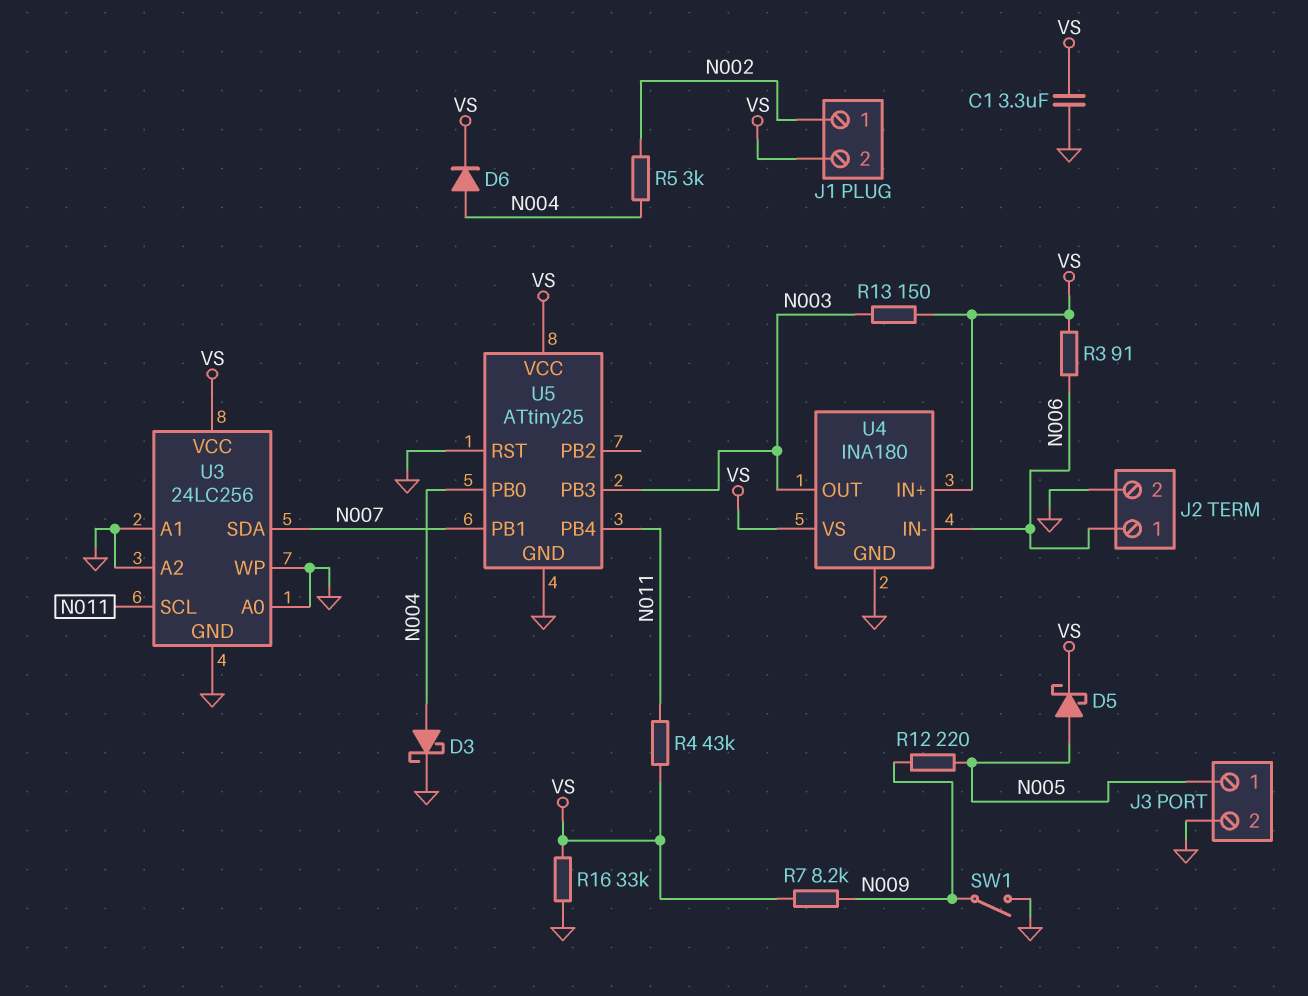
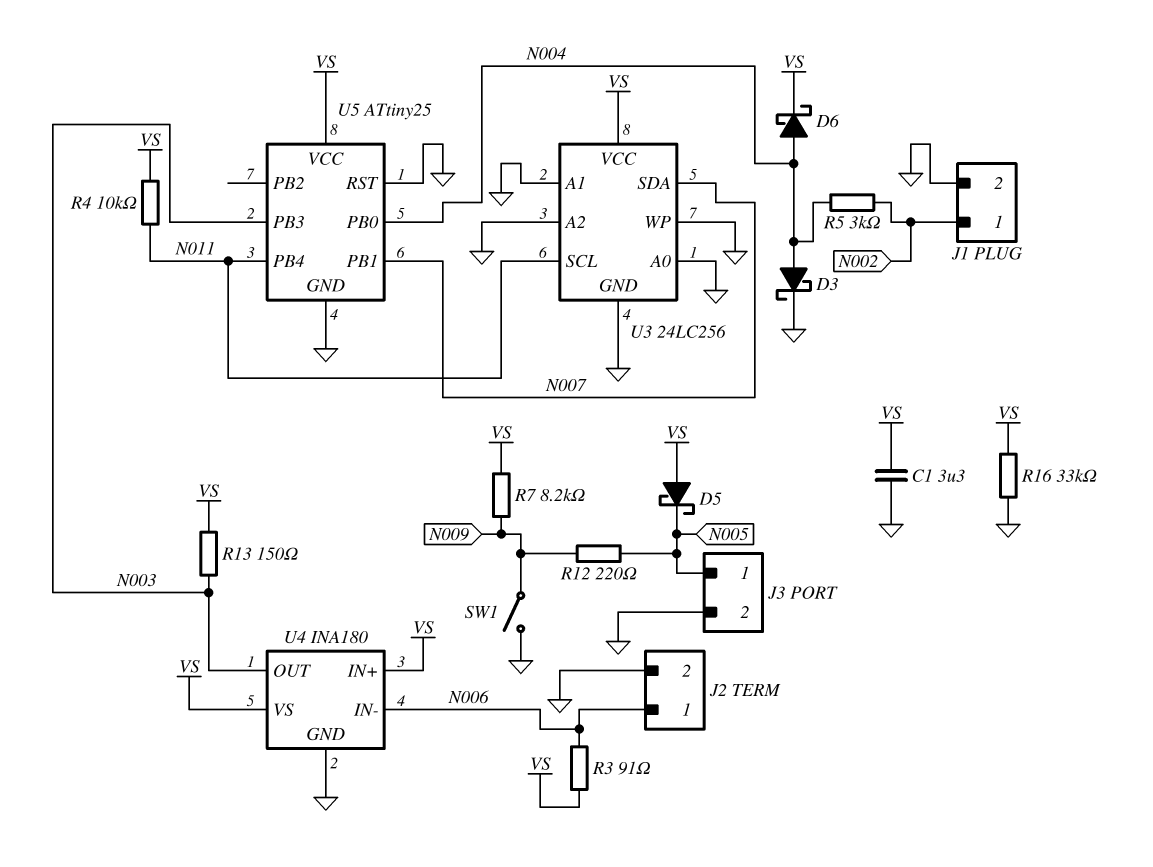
D5: schottky (A N005, K VS) -> schottky (A VS, K N005)
D6: diode (A N004, K VS) -> schottky (A N004, K VS)
J1 pin 2: VS -> GND
R4: 43k (N011, VS) -> 10k (N011, VS)

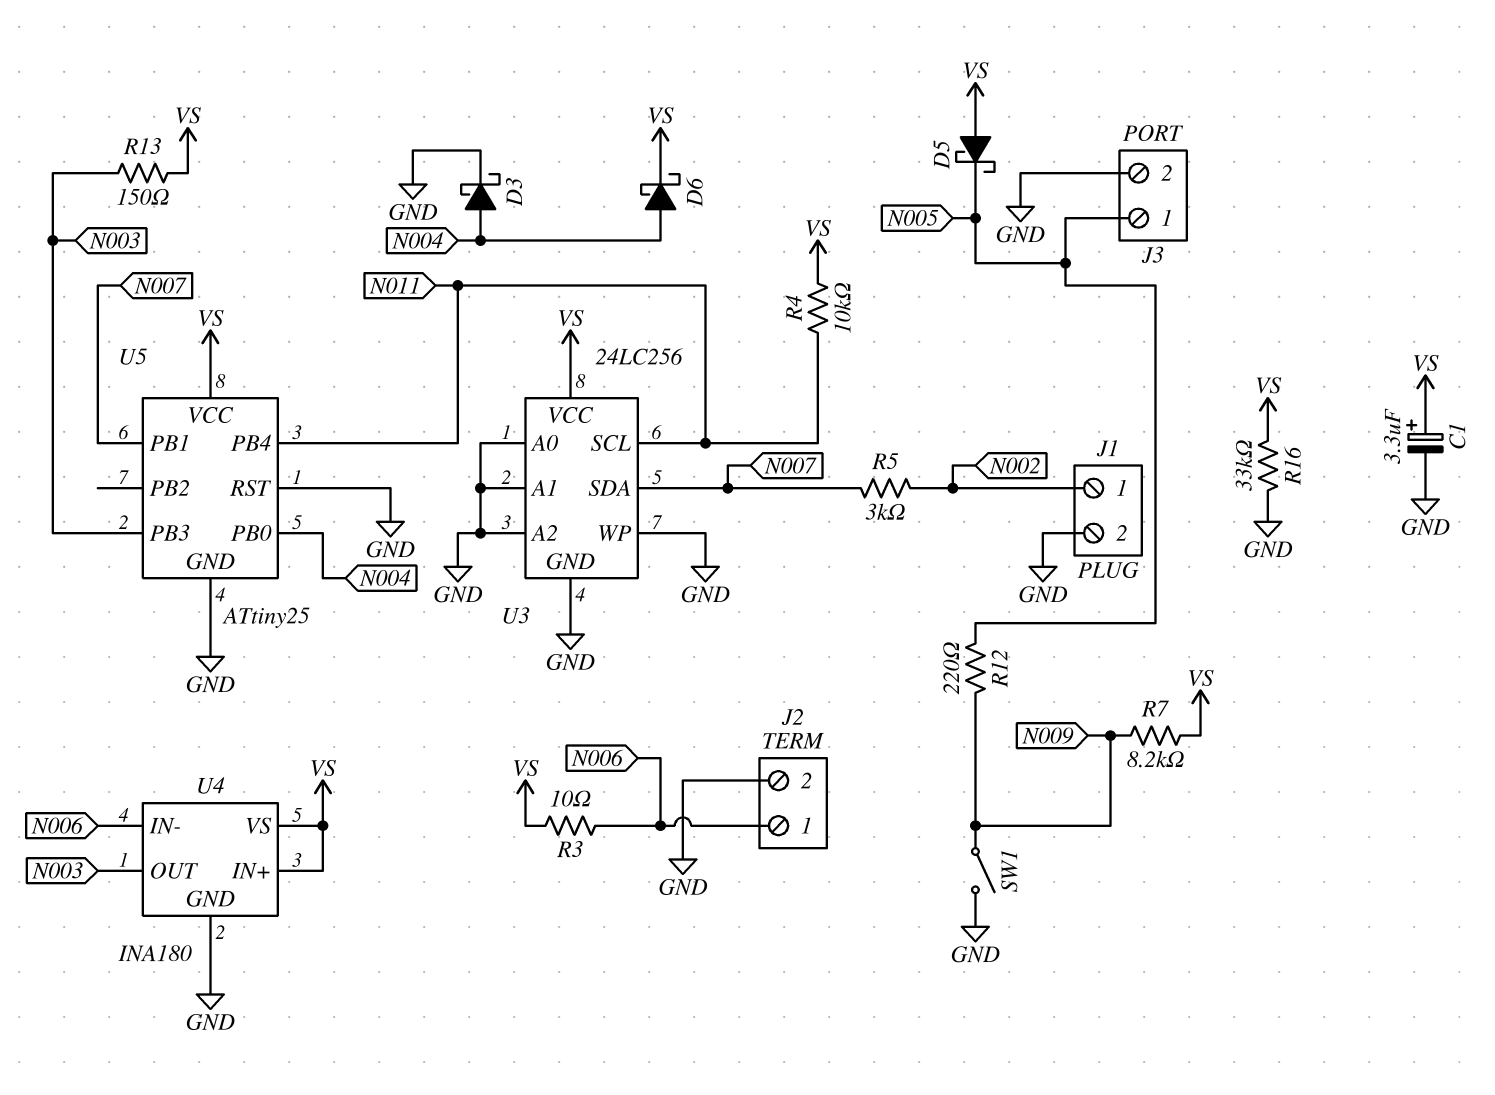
C1: 3.3uF (GND, VS) -> 3.3uF (plus VS, minus GND)
R3: 91 (N006, VS) -> 10 (N006, VS)
R5: 3k (N002, N004) -> 3k (N002, N007)

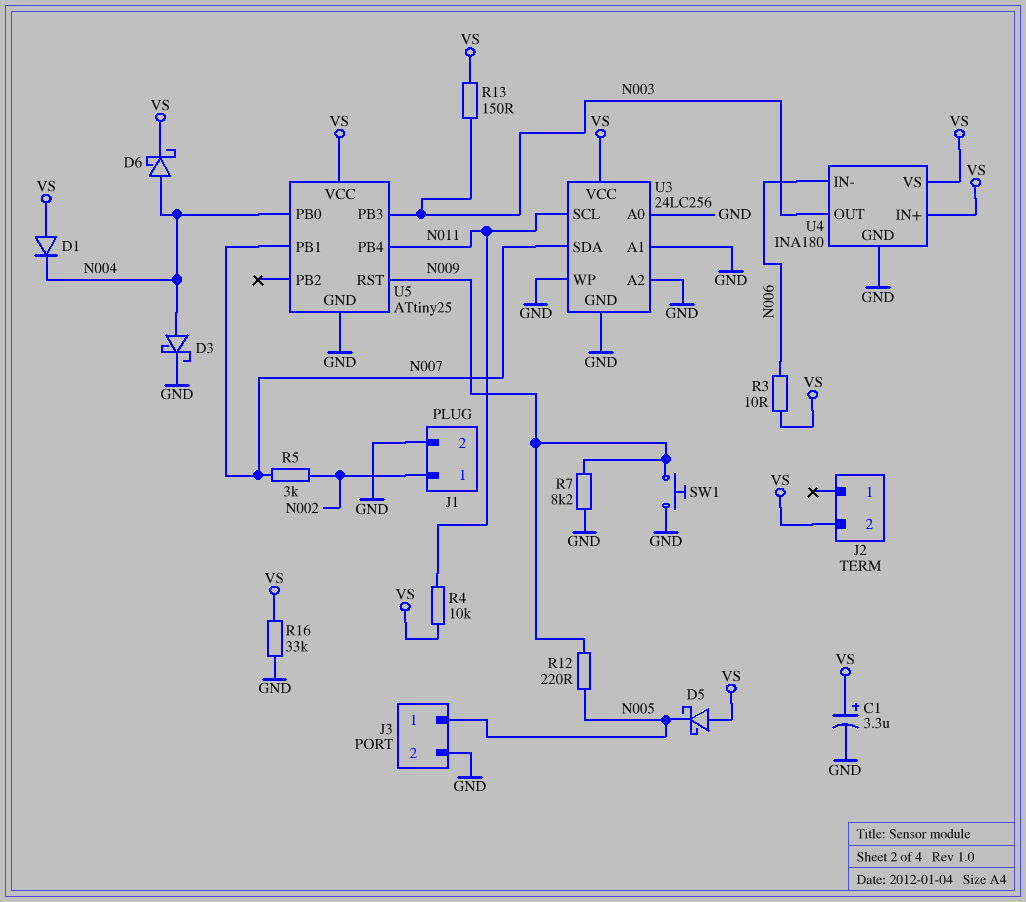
D1: none -> diode (A VS, K N004)
J2 pin 1: N006 -> none
J2 pin 2: GND -> VS
R7: 8.2k (N009, VS) -> 8.2k (GND, N009)
SW1: switch (GND, N009) -> button (GND, N009)
U5 pin RST: GND -> N009

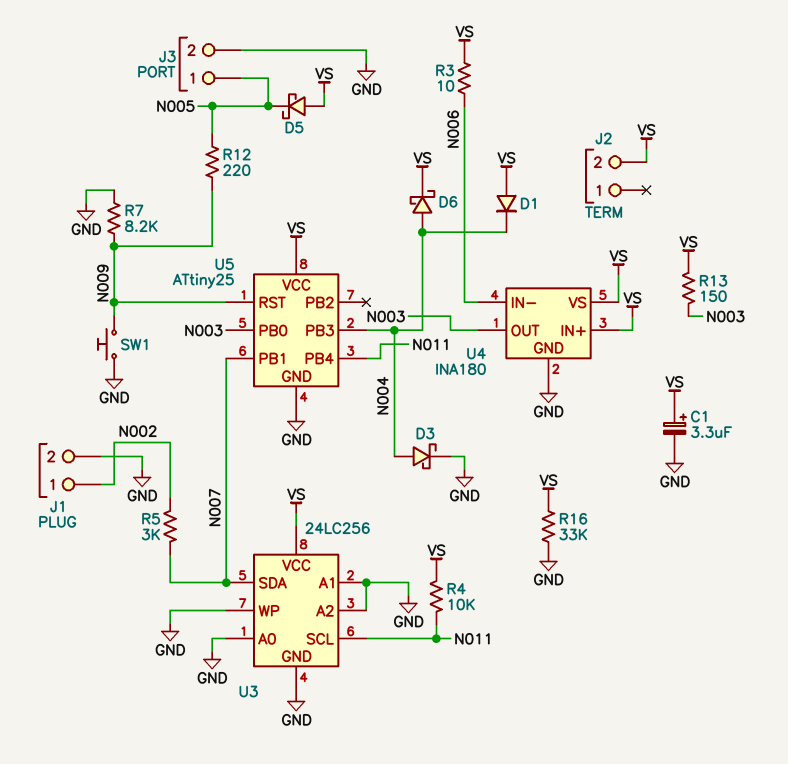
U5 pin PB0: N004 -> N003
U5 pin PB3: N003 -> N004

